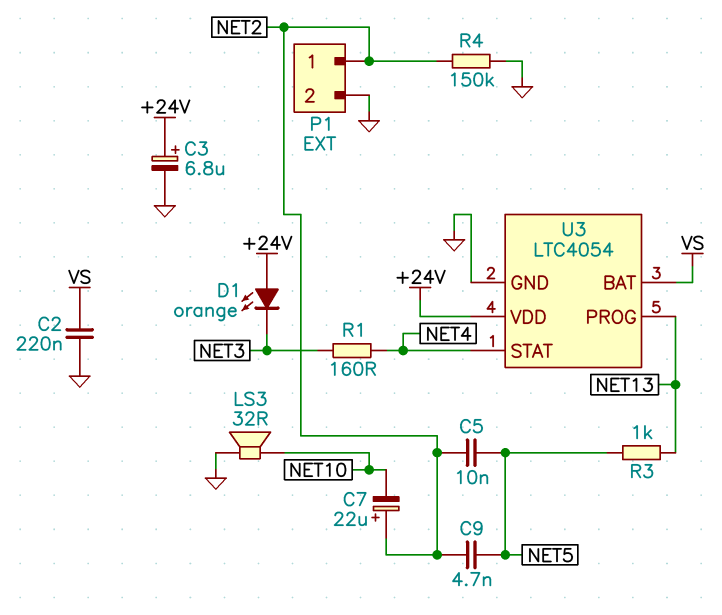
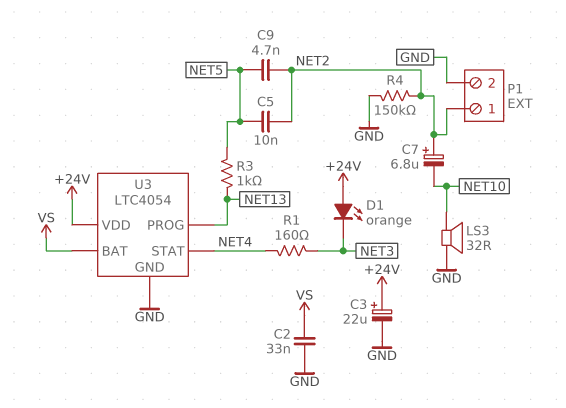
C2: 220nF (GND, VS) -> 33nF (GND, VS)
C3: 6.8uF (plus +24V, minus GND) -> 22uF (plus +24V, minus GND)
C7: 22uF (plus NET2, minus NET10) -> 6.8uF (plus NET2, minus NET10)

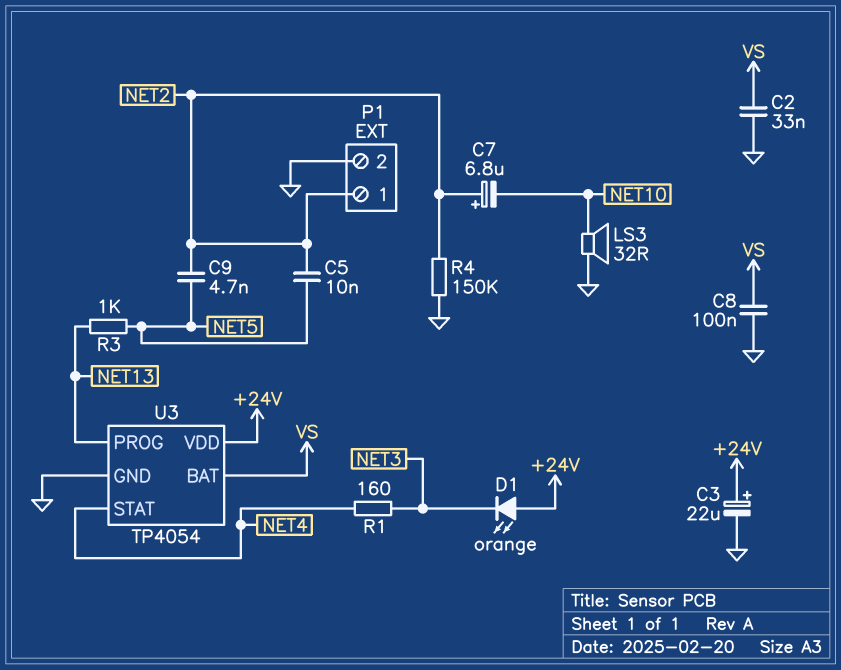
C8: none -> 100nF (GND, VS)
U3: LTC4054 -> TP4054

